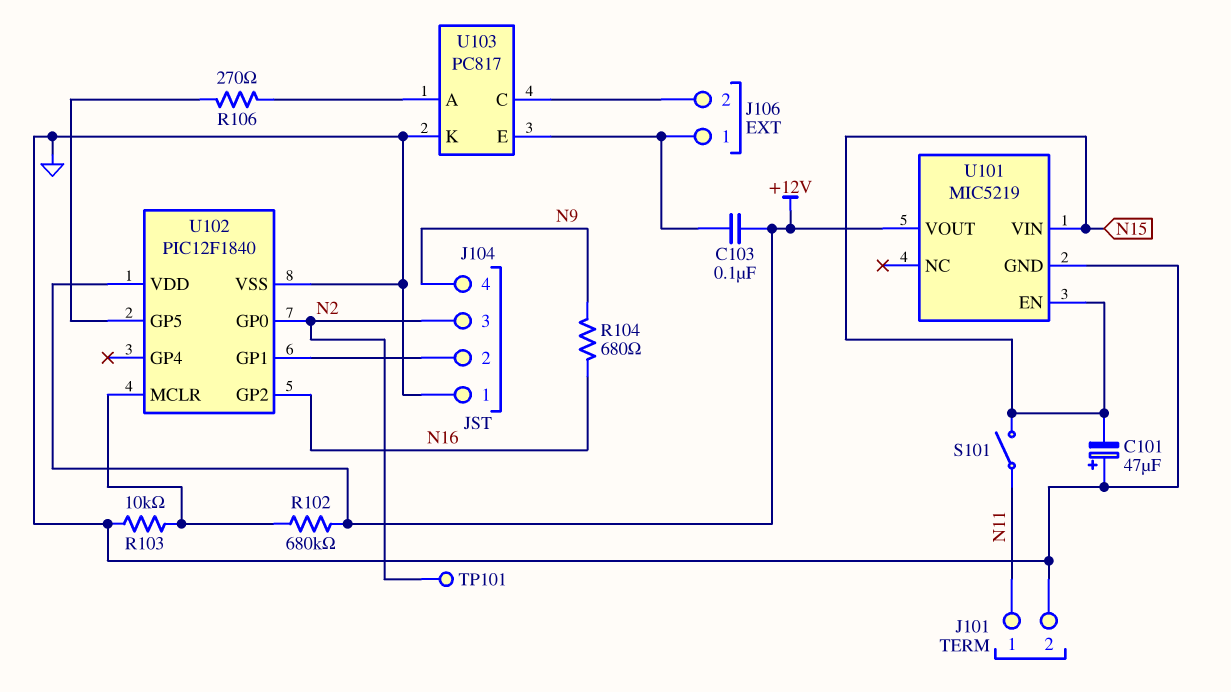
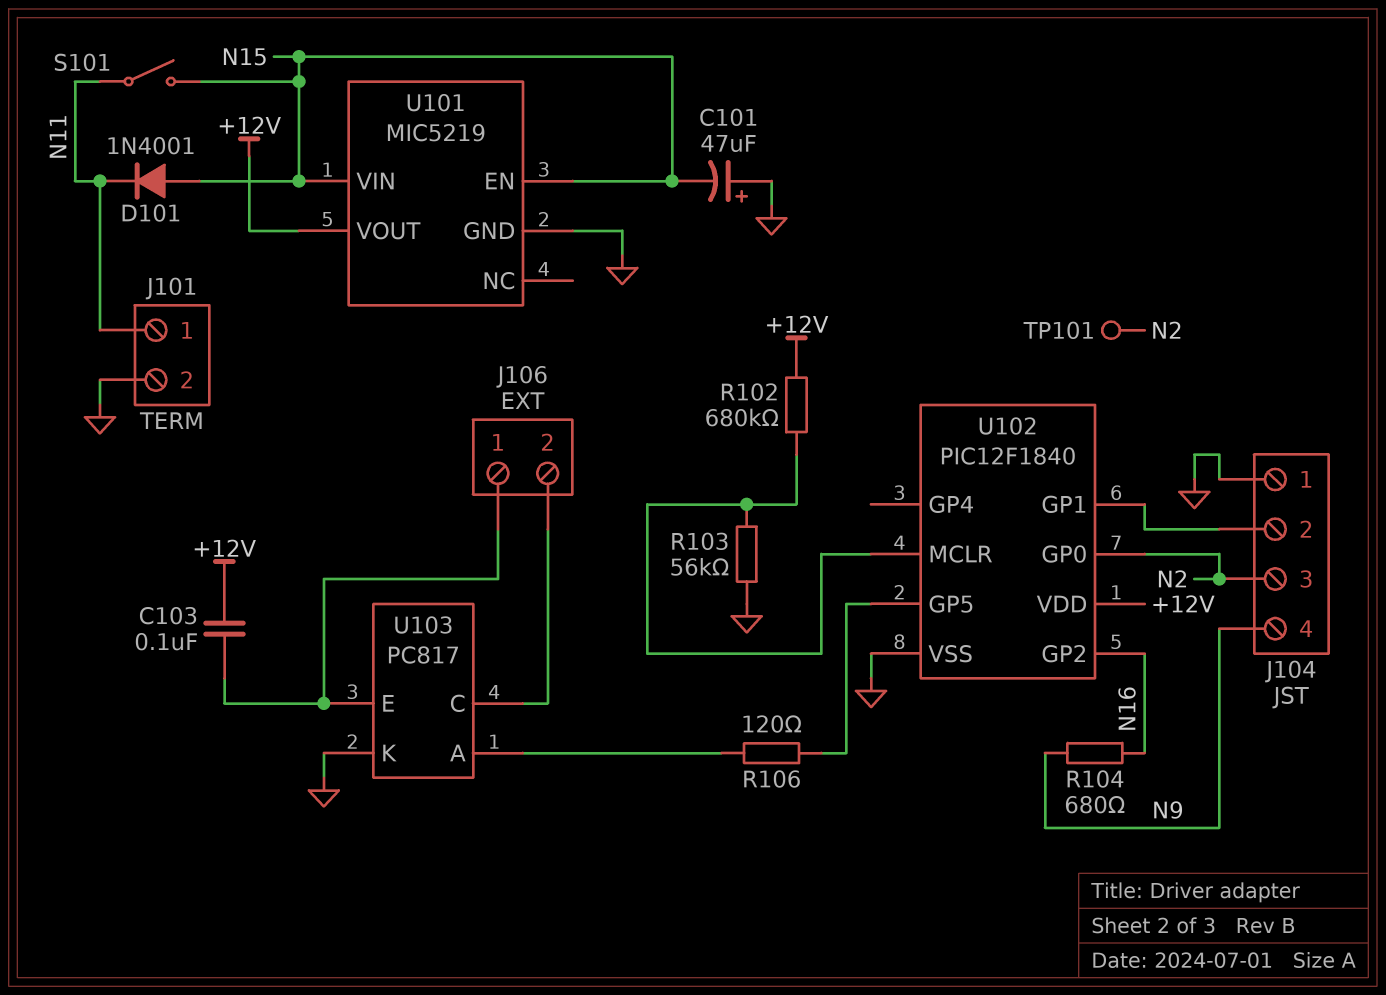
D101: none -> diode 1N4001 (A N15, K N11)
R103: 10k (GND, U102/MCLR) -> 56k (GND, U102/MCLR)
R106: 270 (U102/GP5, U103/A) -> 120 (U102/GP5, U103/A)

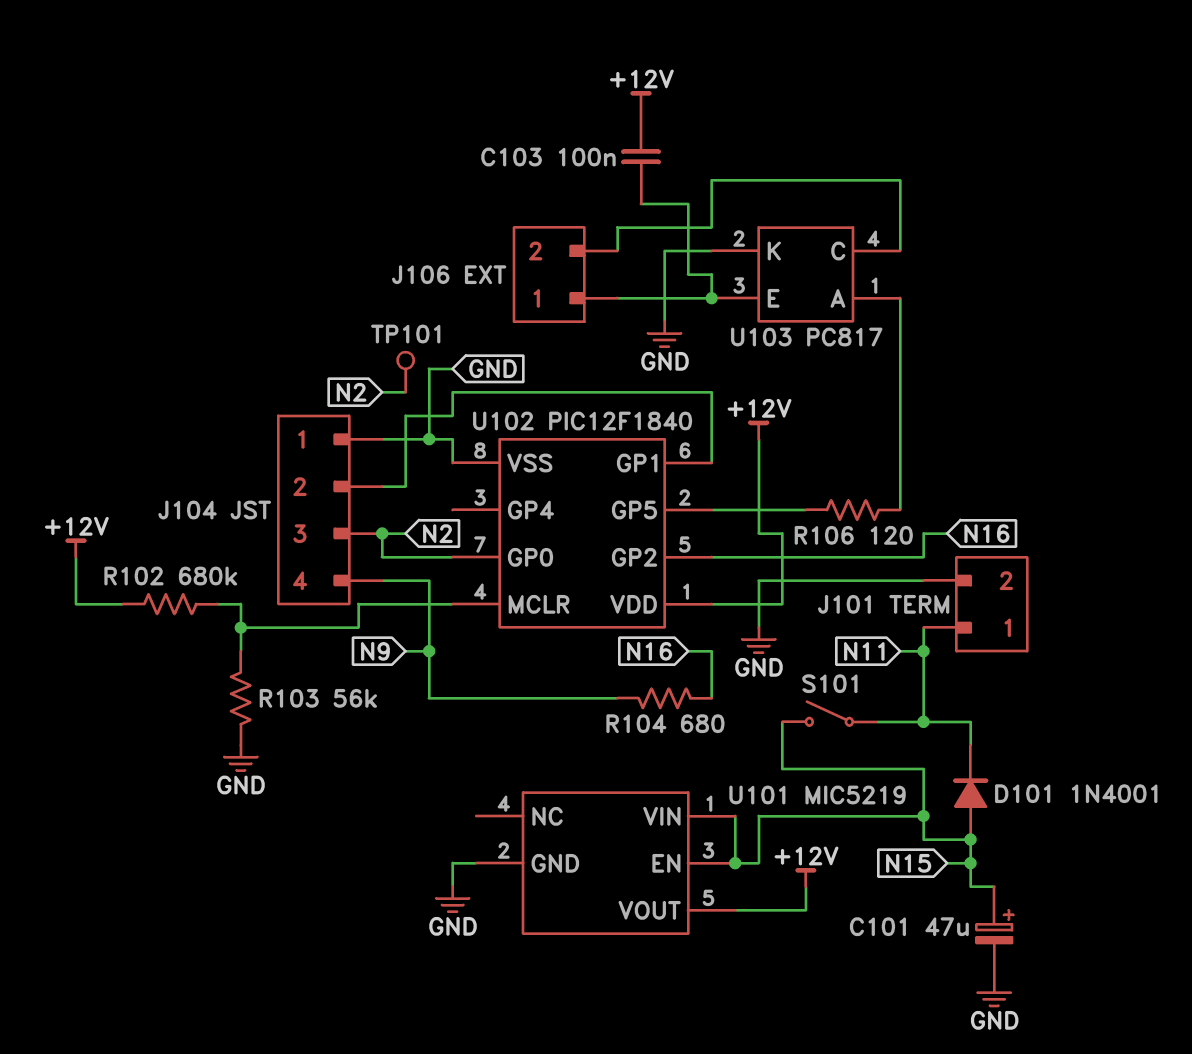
C101: 47uF (plus GND, minus N15) -> 47uF (plus N15, minus GND)

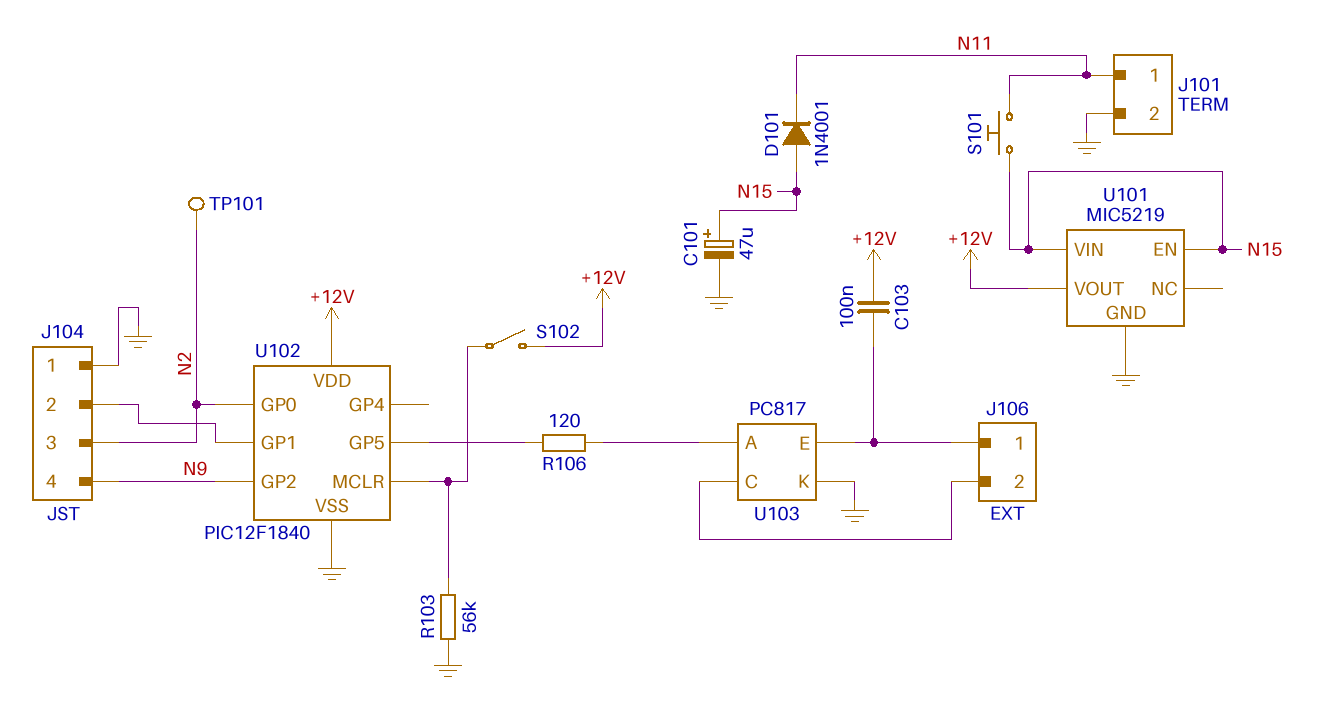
R102: 680k (+12V, U102/MCLR) -> none
R104: 680 (N9, N16) -> none
S101: switch (N11, N15) -> button (N11, N15)
S102: none -> switch (+12V, U102/MCLR)
U102 pin GP2: N16 -> N9

